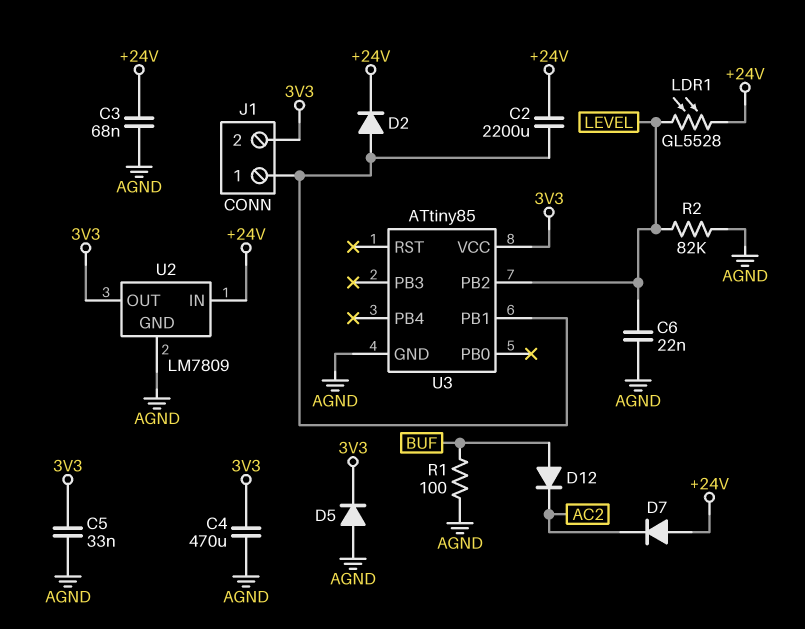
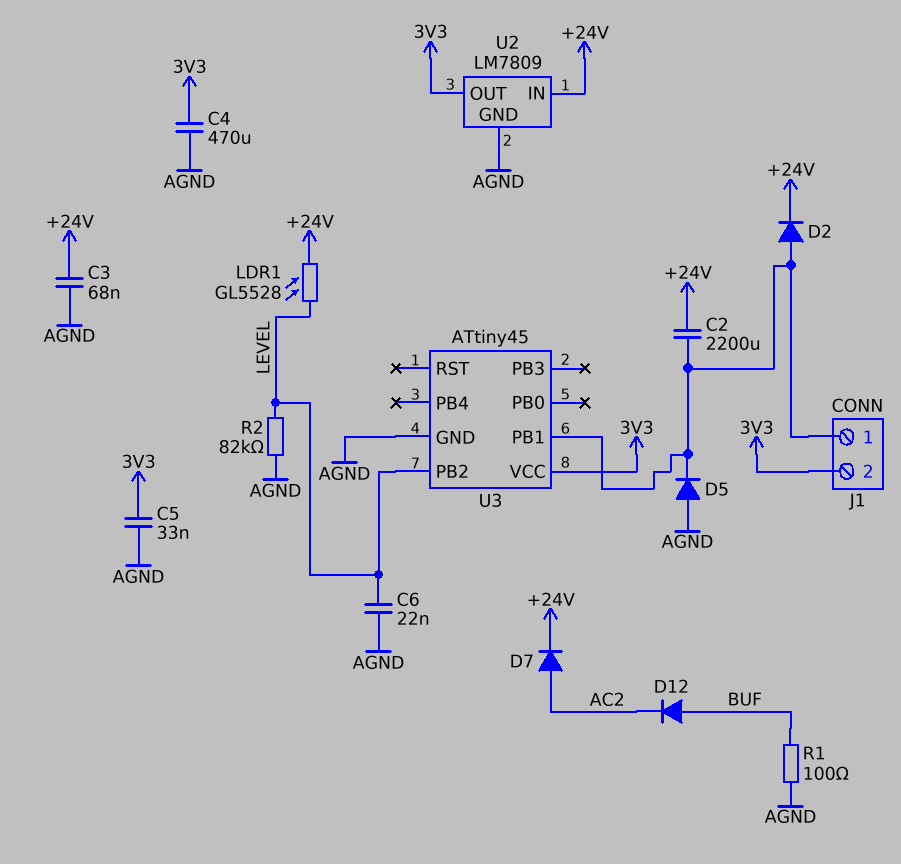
D5: diode (A AGND, K 3V3) -> diode (A AGND, K J1/1)
D7: diode (A +24V, K AC2) -> diode (A AC2, K +24V)
U3: ATtiny85 -> ATtiny45

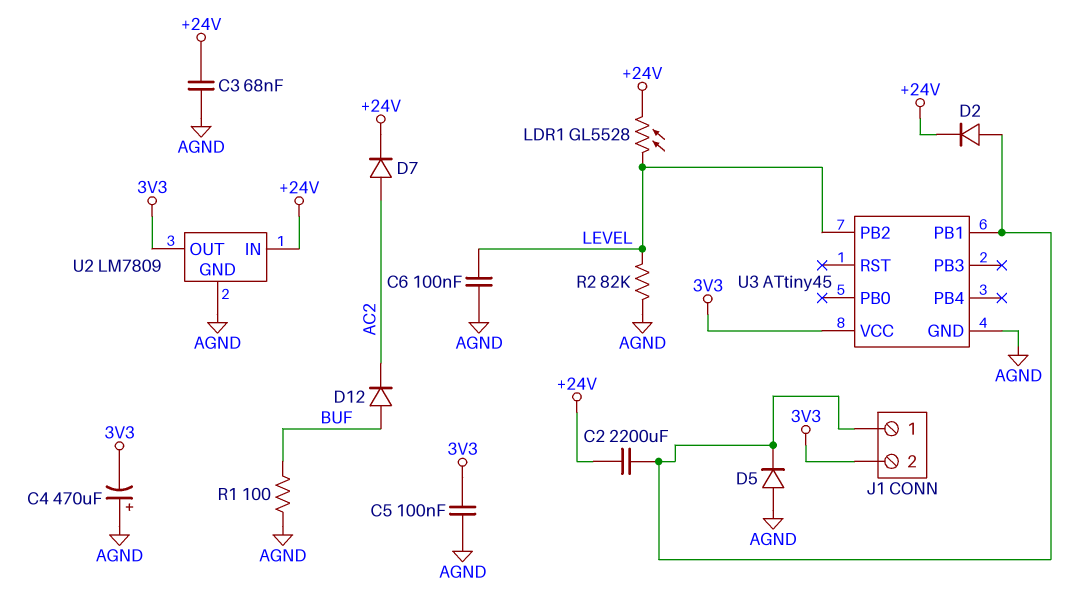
C4: 470uF (3V3, AGND) -> 470uF (plus AGND, minus 3V3)
C5: 33nF (3V3, AGND) -> 100nF (3V3, AGND)
C6: 22nF (AGND, LEVEL) -> 100nF (AGND, LEVEL)

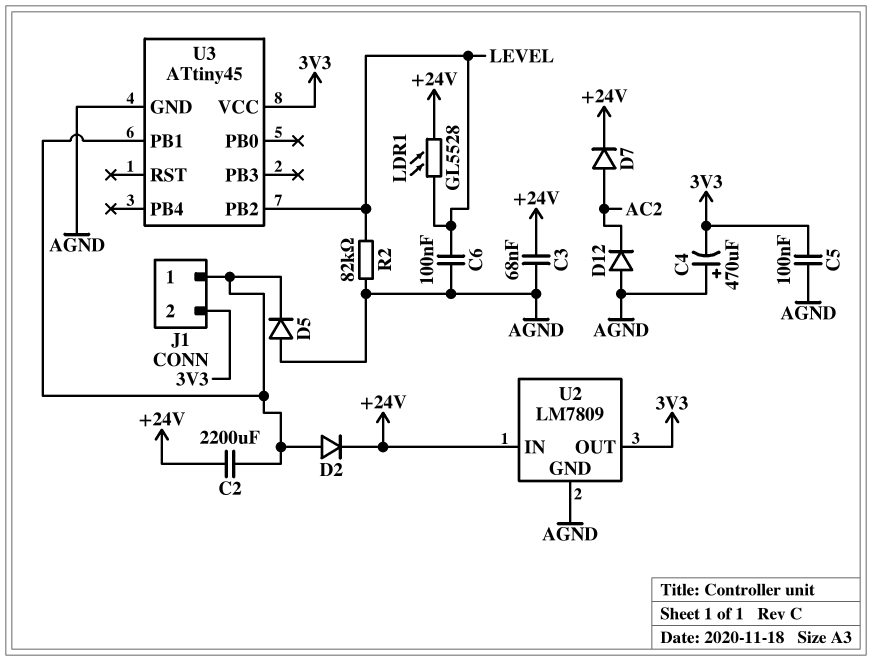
D12: diode (A BUF, K AC2) -> diode (A AGND, K AC2)
R1: 100 (AGND, BUF) -> none

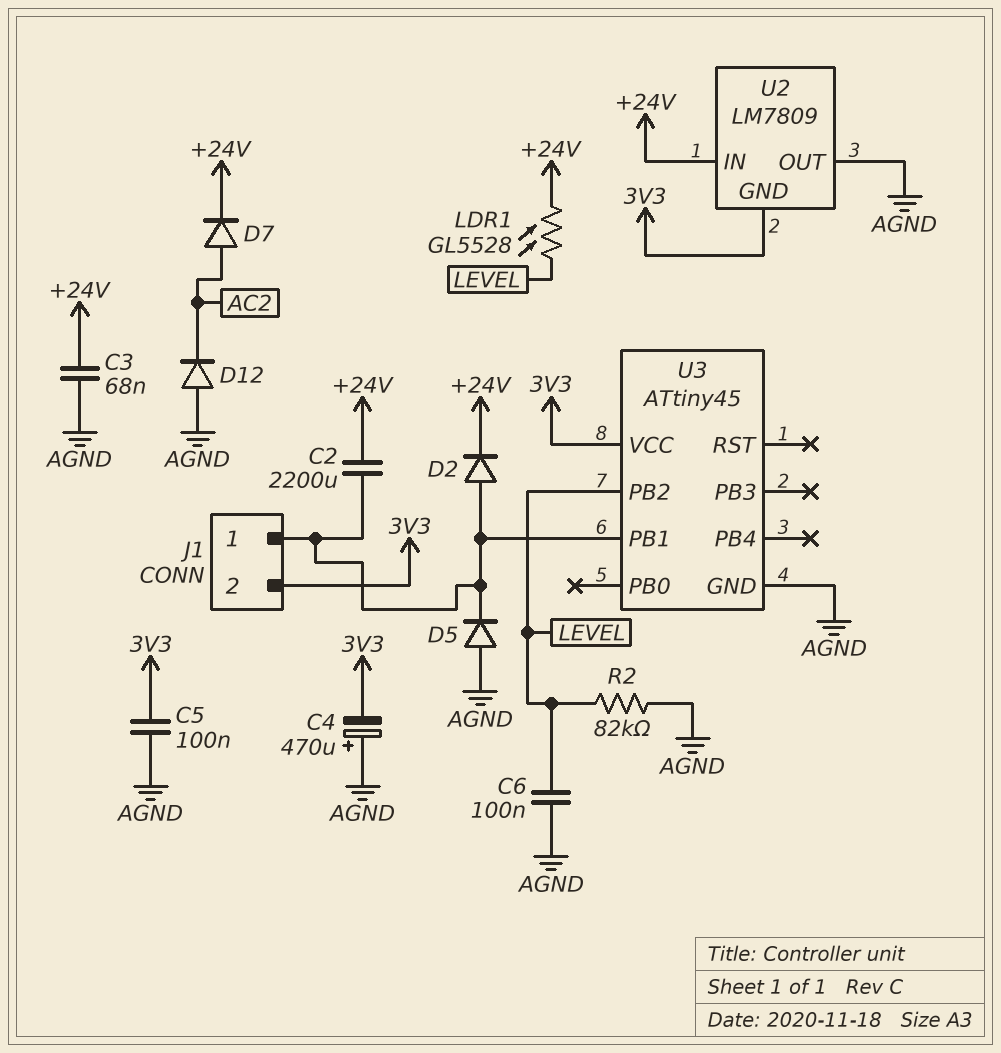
U2 pin GND: AGND -> 3V3
U2 pin OUT: 3V3 -> AGND

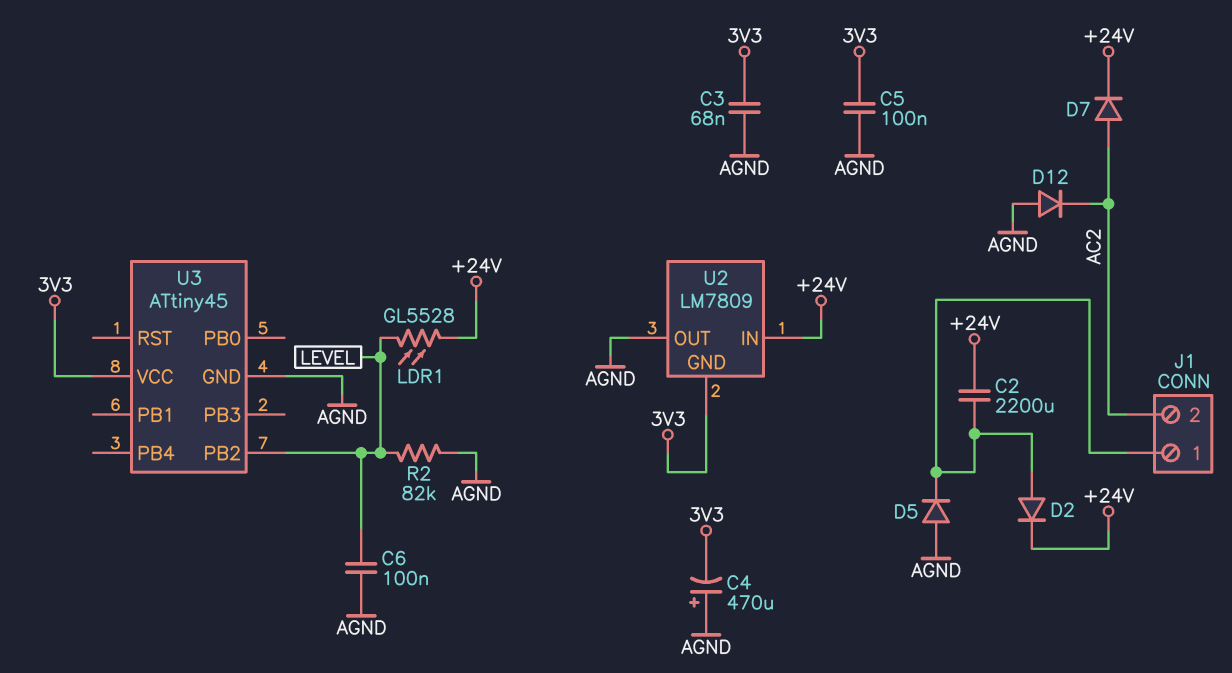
C3: 68nF (+24V, AGND) -> 68nF (3V3, AGND)
J1 pin 2: 3V3 -> AC2
U3 pin PB1: J1/1 -> none

